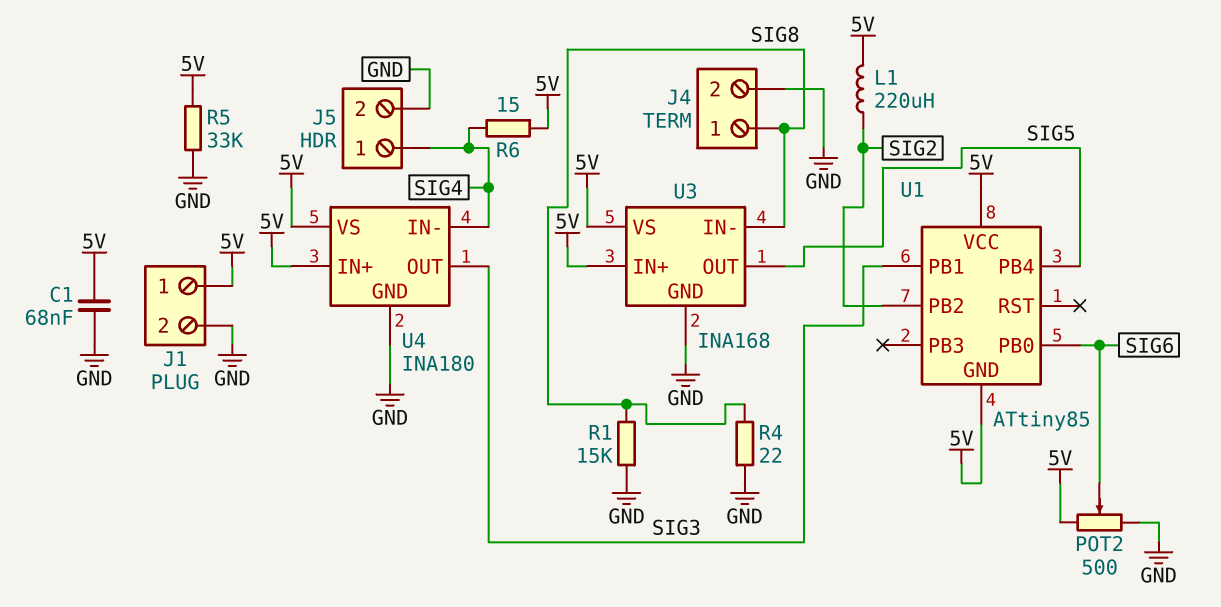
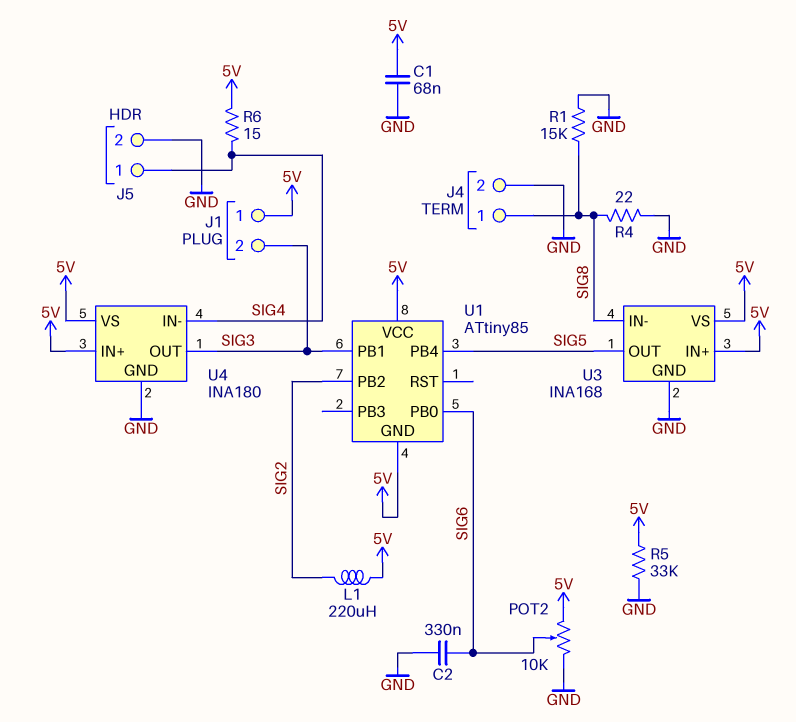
C2: none -> 330nF (GND, SIG6)
J1 pin 2: GND -> SIG3
POT2: 500 (5V, GND, wiper SIG6) -> 10k (5V, GND, wiper SIG6)

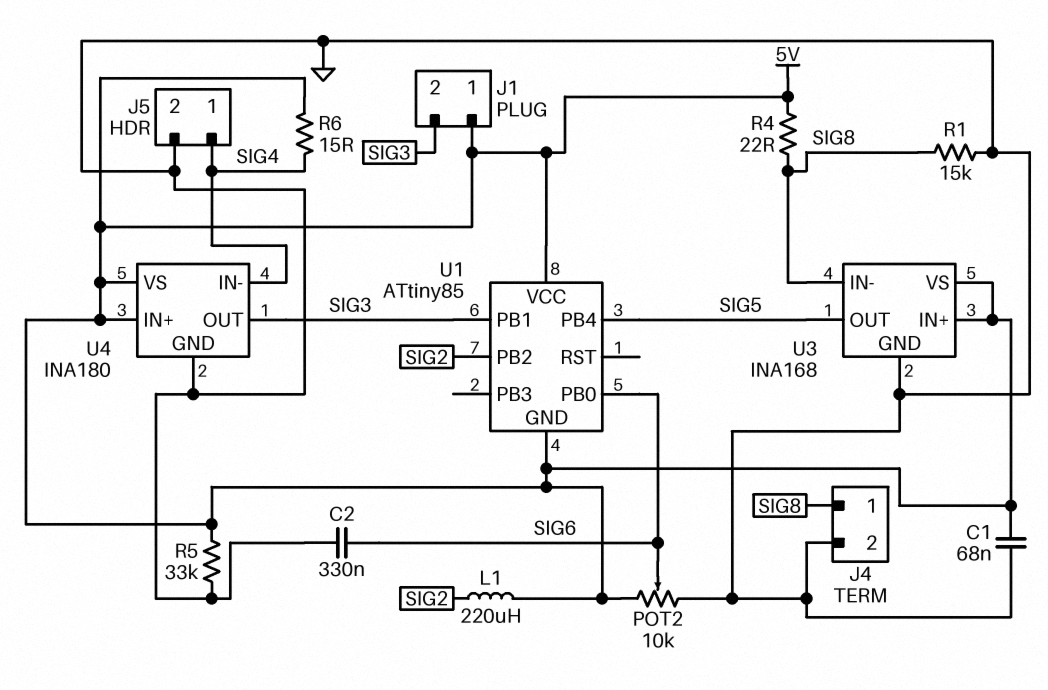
R4: 22 (GND, SIG8) -> 22 (5V, SIG8)

